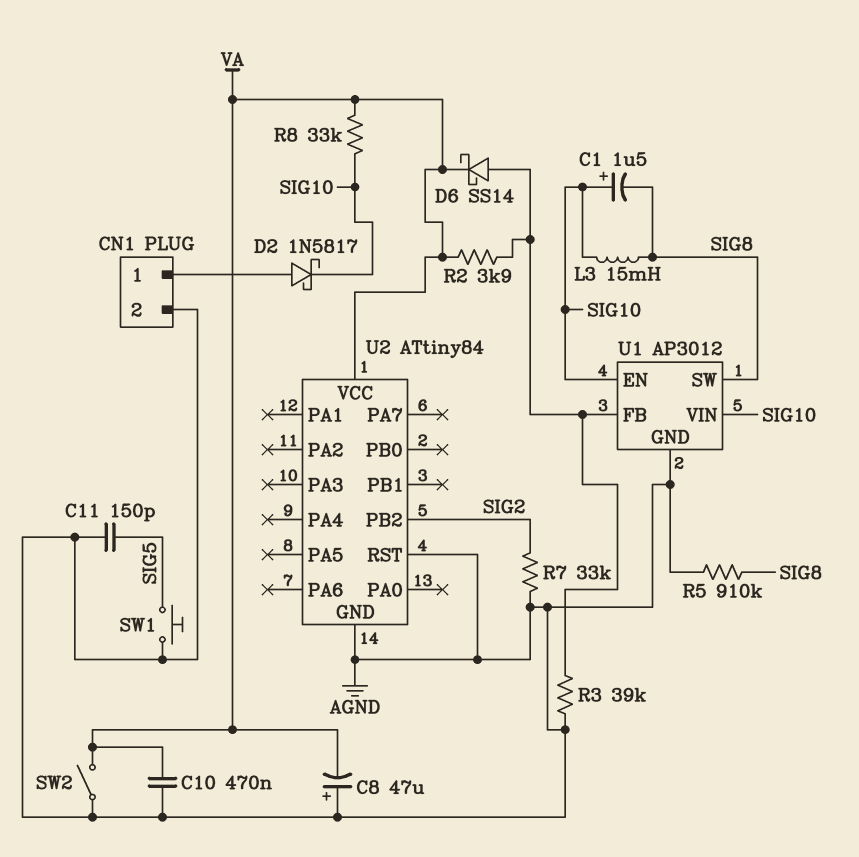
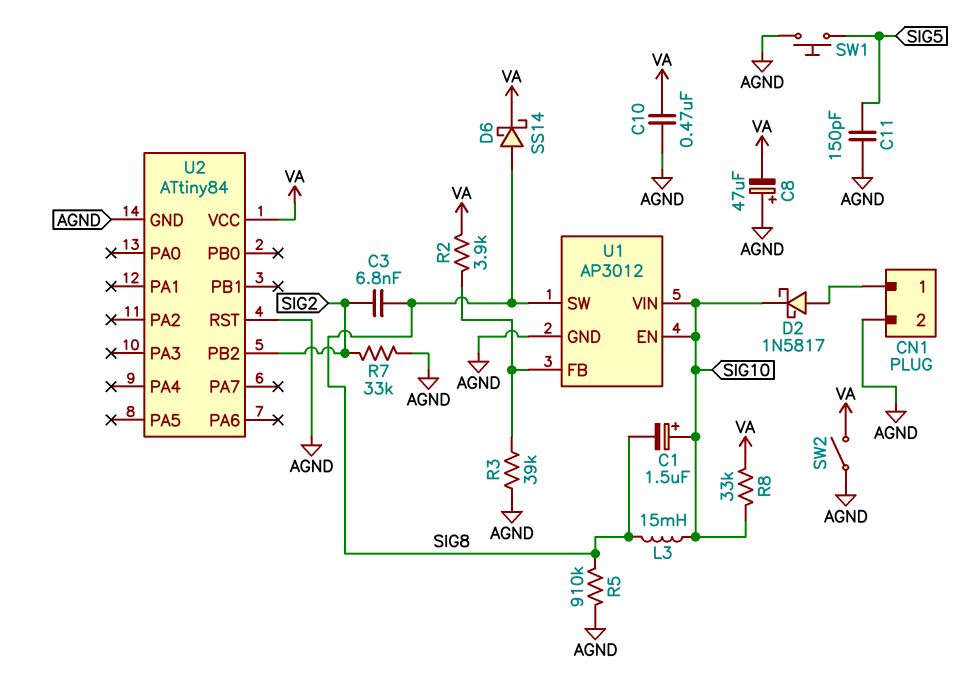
C3: none -> 6.8nF (SIG2, SIG8)
D6: schottky SS14 (A U1/FB, K VA) -> schottky SS14 (A SIG8, K VA)

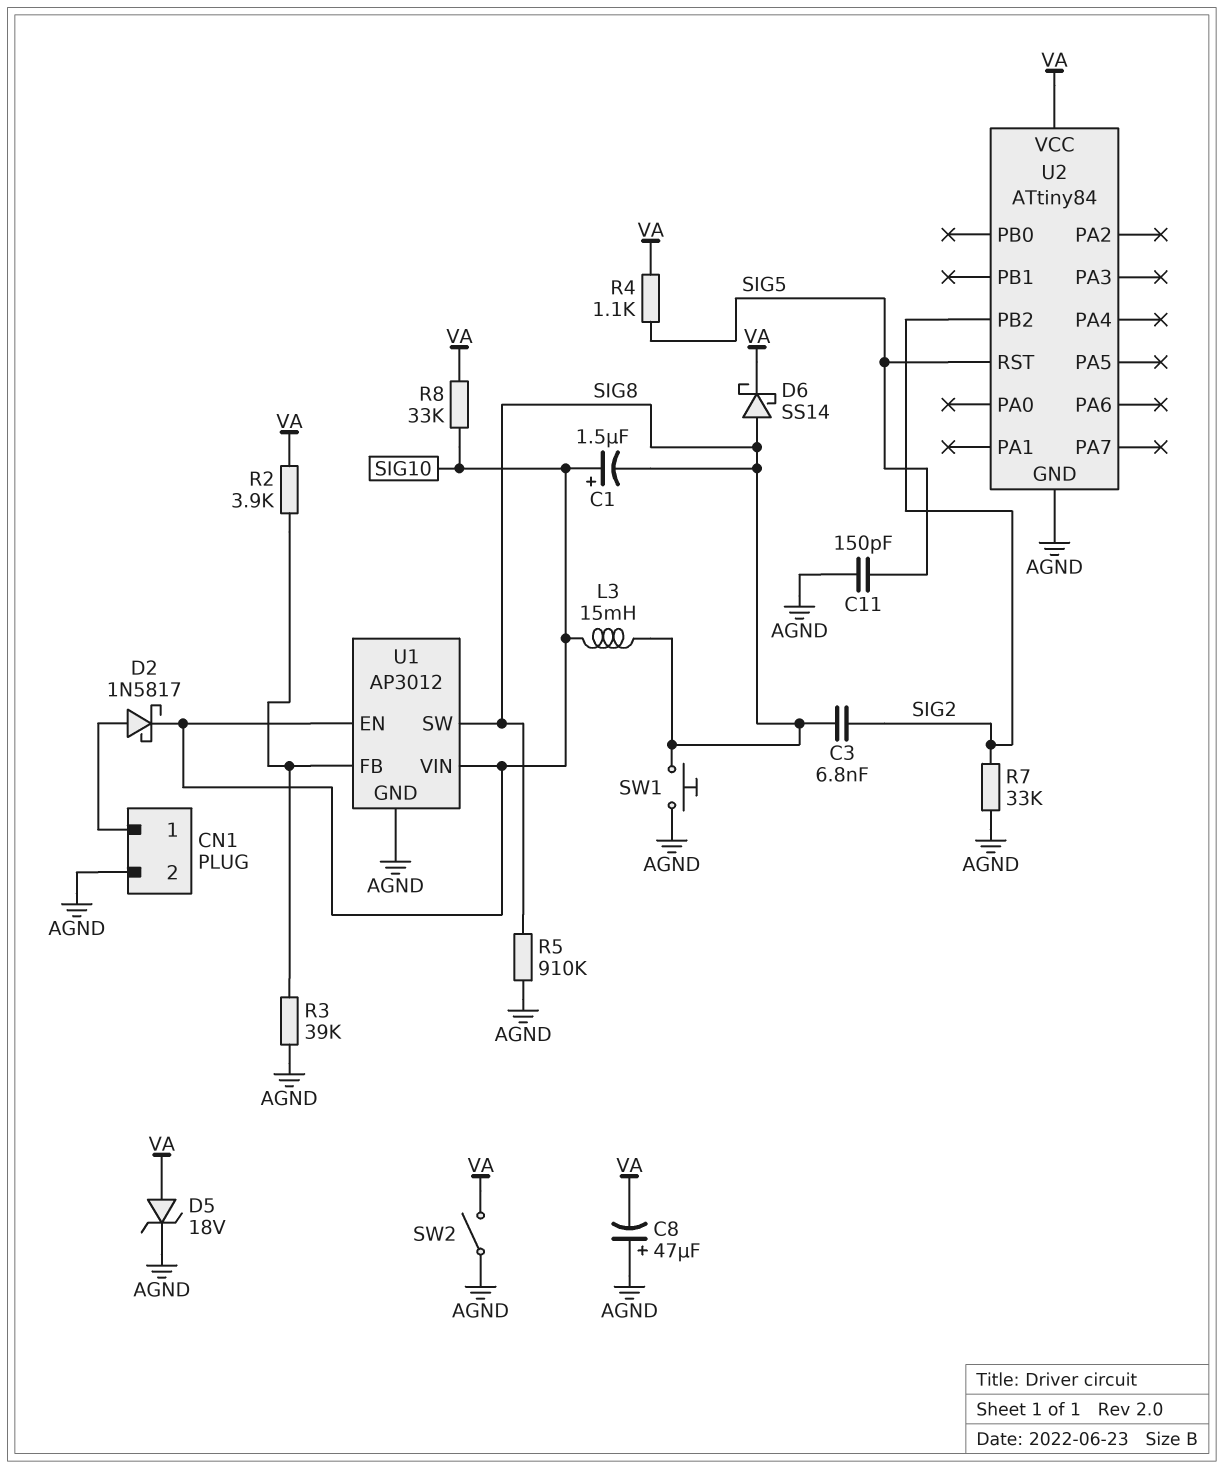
C10: 470nF (AGND, VA) -> none
D5: none -> zener 18V (A VA, K AGND)
R4: none -> 1.1k (SIG5, VA)
SW1: button (AGND, SIG5) -> button (AGND, SIG8)
U2 pin RST: AGND -> SIG5

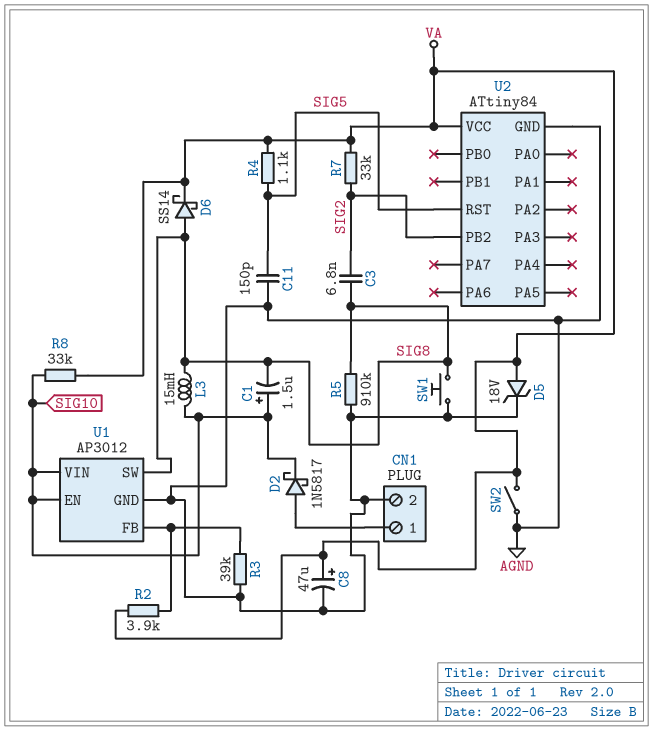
C8: 47uF (plus AGND, minus VA) -> 47uF (plus VA, minus AGND)
R7: 33k (AGND, SIG2) -> 33k (SIG2, VA)

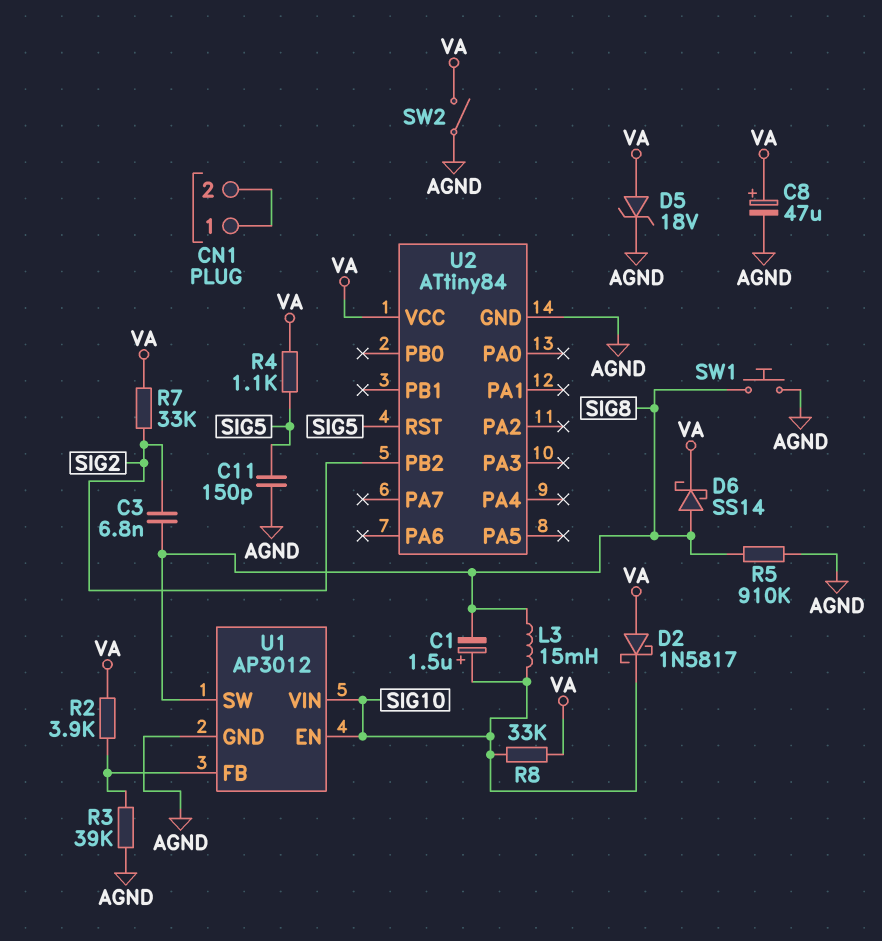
CN1 pin 2: AGND -> CN1/1
D2: schottky 1N5817 (A CN1/1, K SIG10) -> schottky 1N5817 (A VA, K SIG10)

